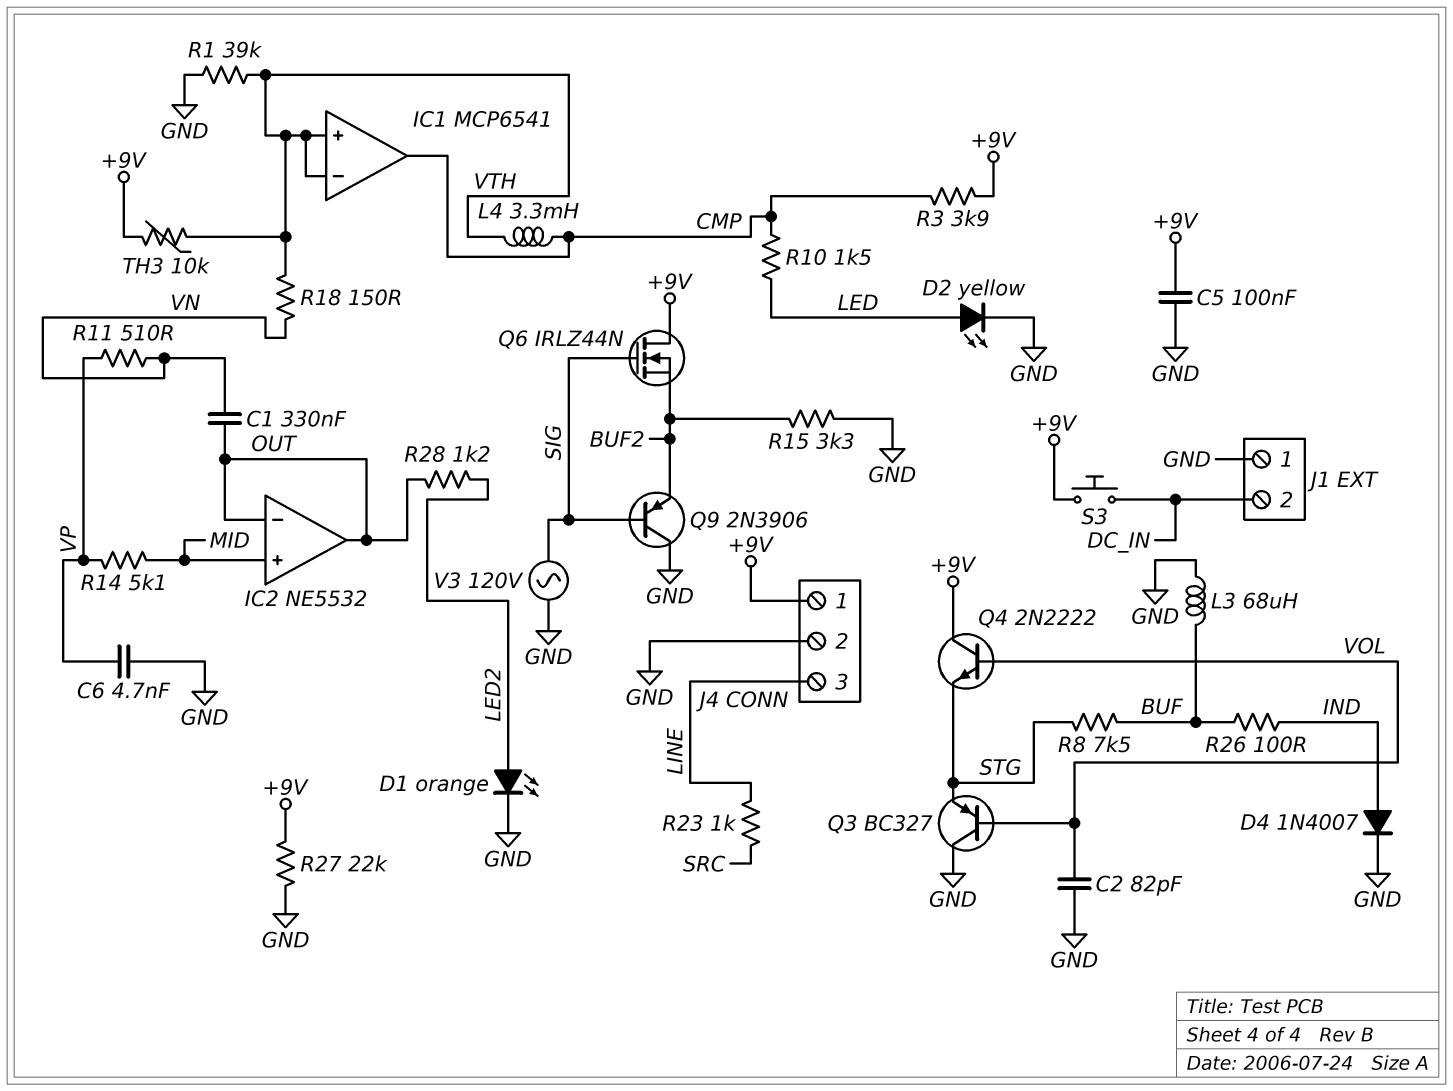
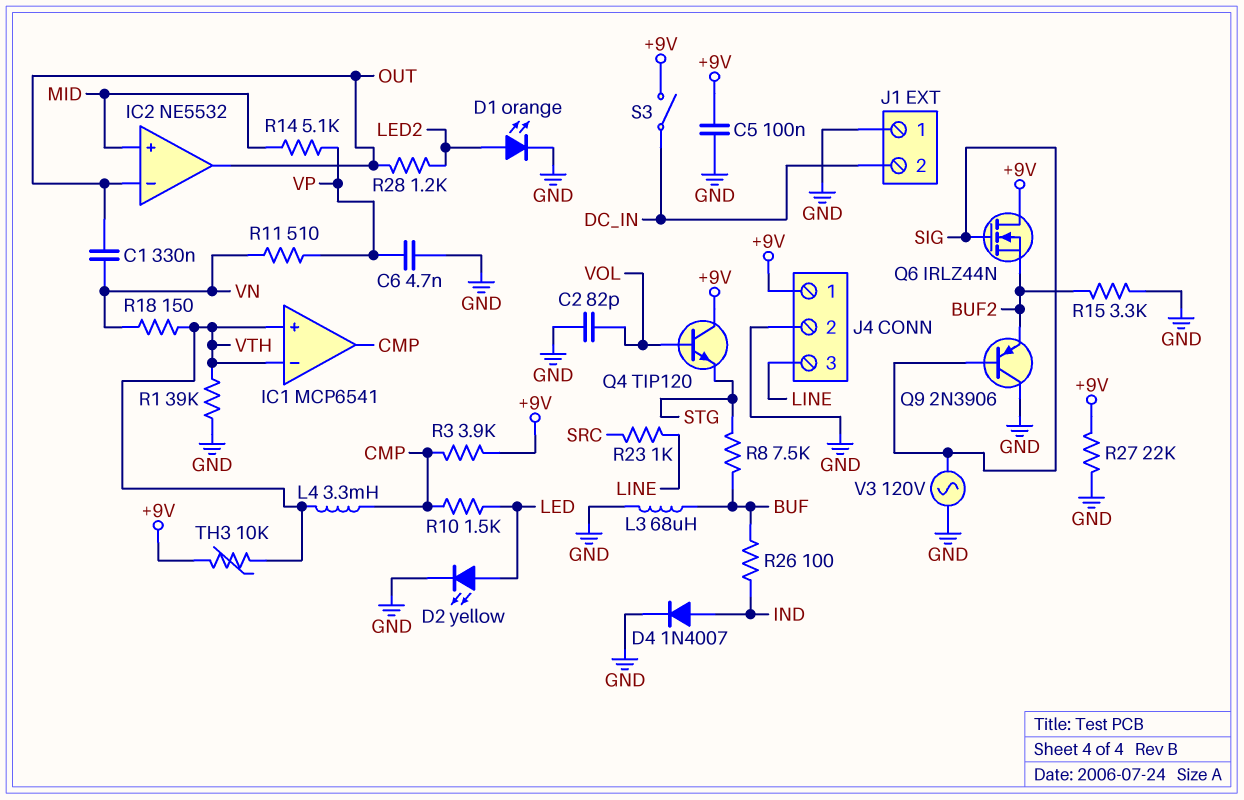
Q3: PNP BC327 (B VOL, C GND, E STG) -> none
Q4: NPN 2N2222 (B VOL, C +9V, E STG) -> NPN TIP120 (B VOL, C +9V, E STG)
S3: button (+9V, DC_IN) -> switch (+9V, DC_IN)

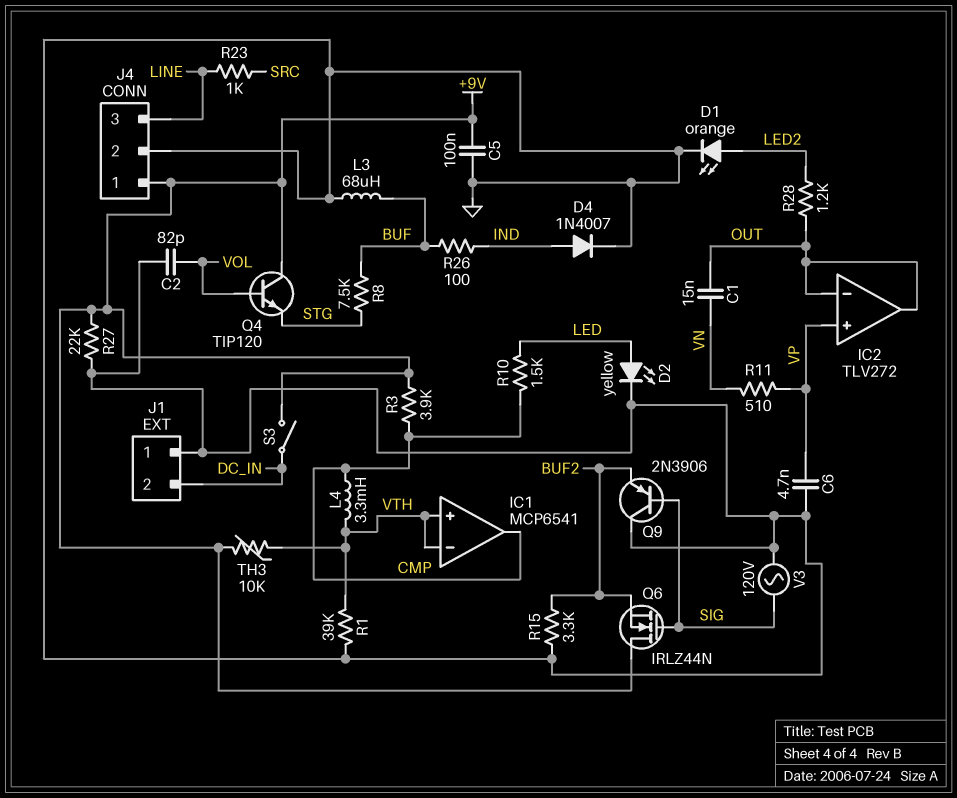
C1: 330nF (OUT, VN) -> 15nF (OUT, VN)
IC2: NE5532 -> TLV272
IC2 pin in+: MID -> VP
R14: 5.1k (MID, VP) -> none
R18: 150 (VN, VTH) -> none

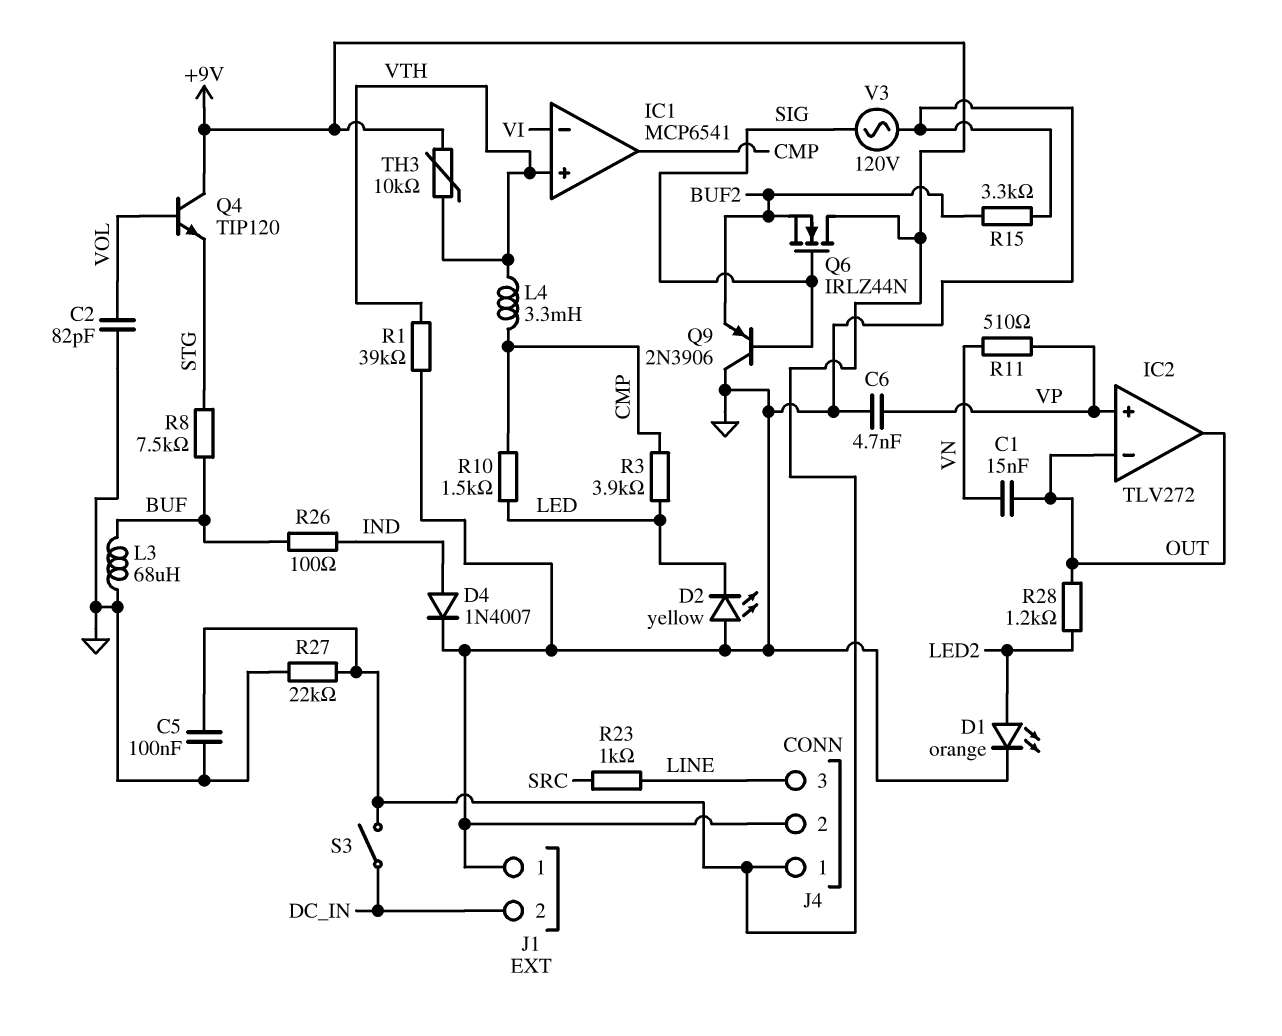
D2: LED yellow (A LED, K GND) -> LED yellow (A GND, K LED)
IC1 pin in-: VTH -> VI
R3: 3.9k (+9V, CMP) -> 3.9k (CMP, LED)

